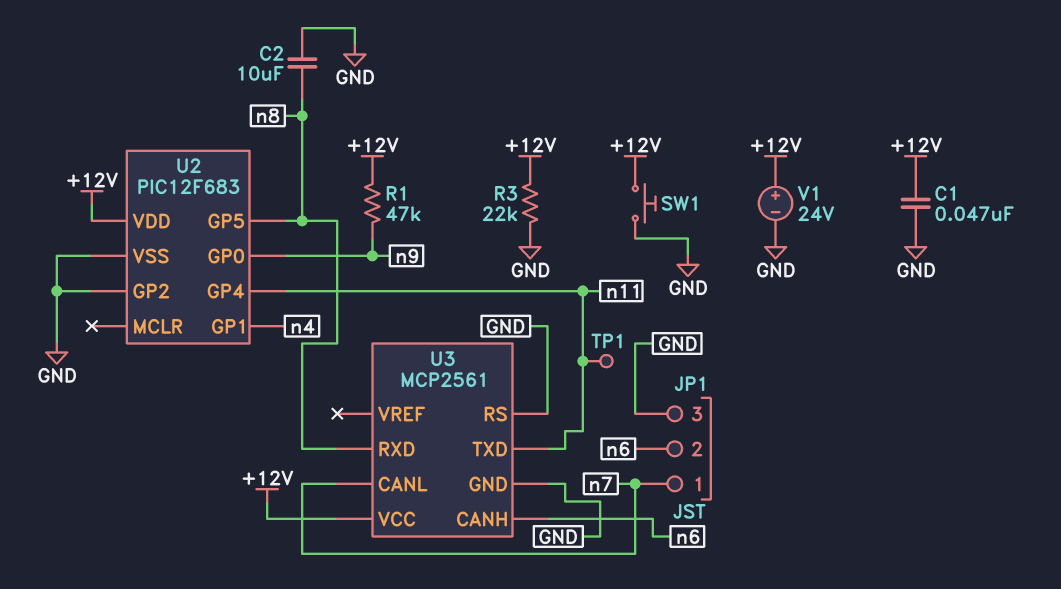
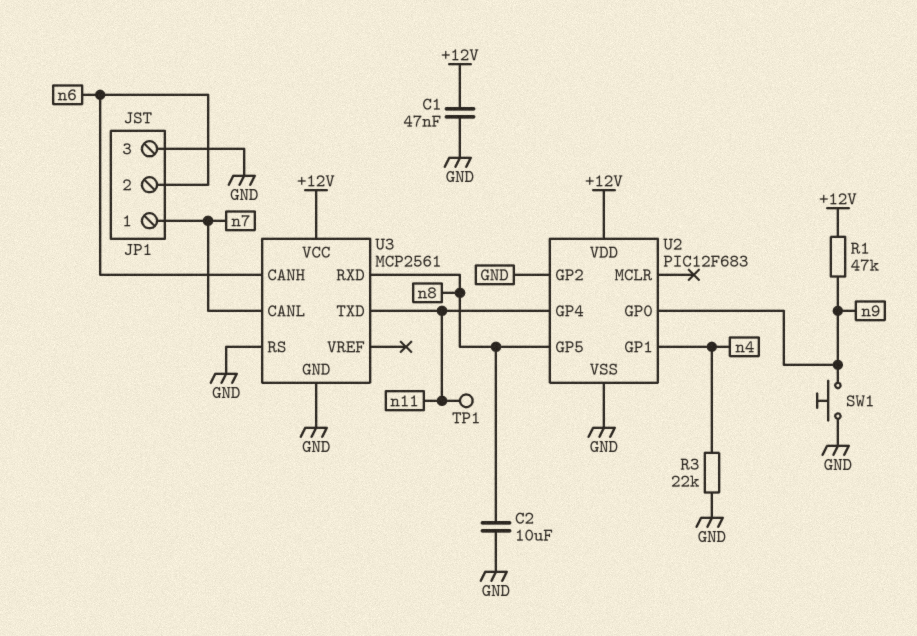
R3: 22k (+12V, GND) -> 22k (GND, n4)
SW1: button (+12V, GND) -> button (GND, n9)
V1: 24V (plus +12V, minus GND) -> none

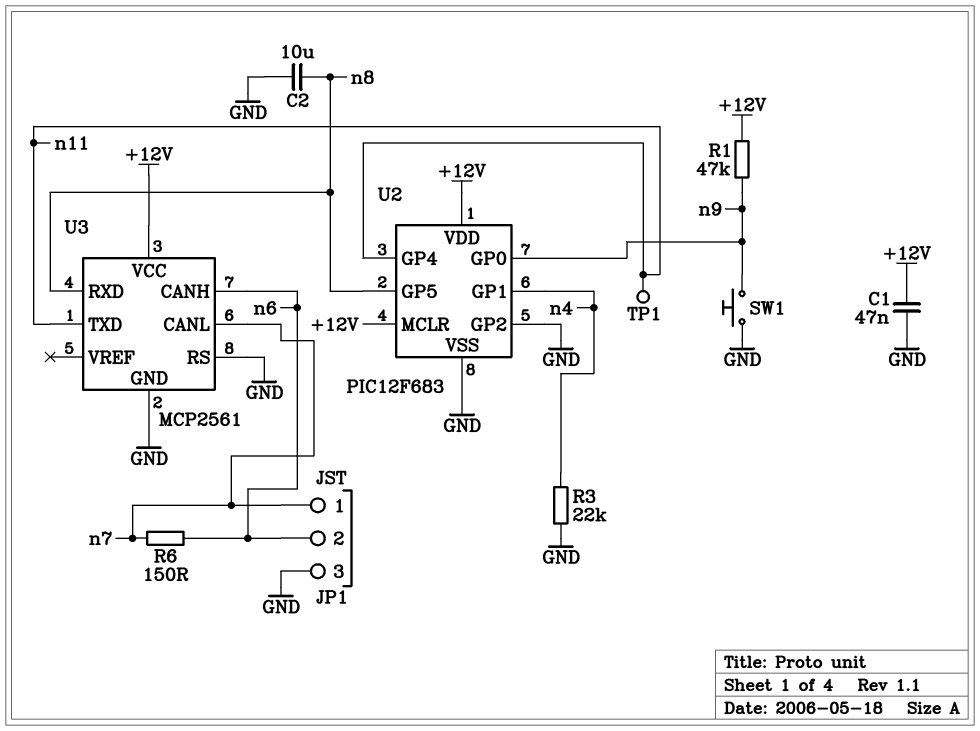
R6: none -> 150 (n6, n7)
U2 pin MCLR: none -> +12V

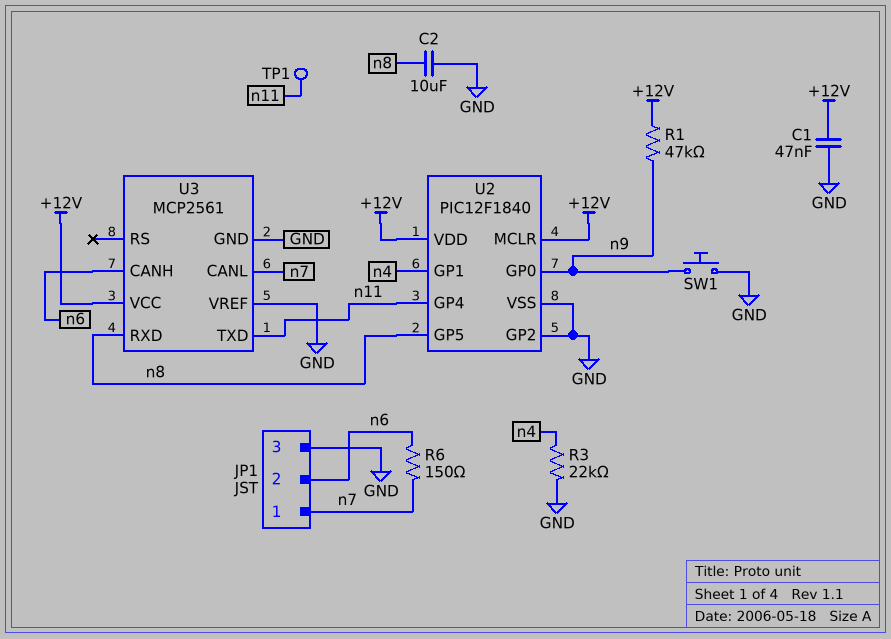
U2: PIC12F683 -> PIC12F1840
U3 pin RS: GND -> none
U3 pin VREF: none -> GND

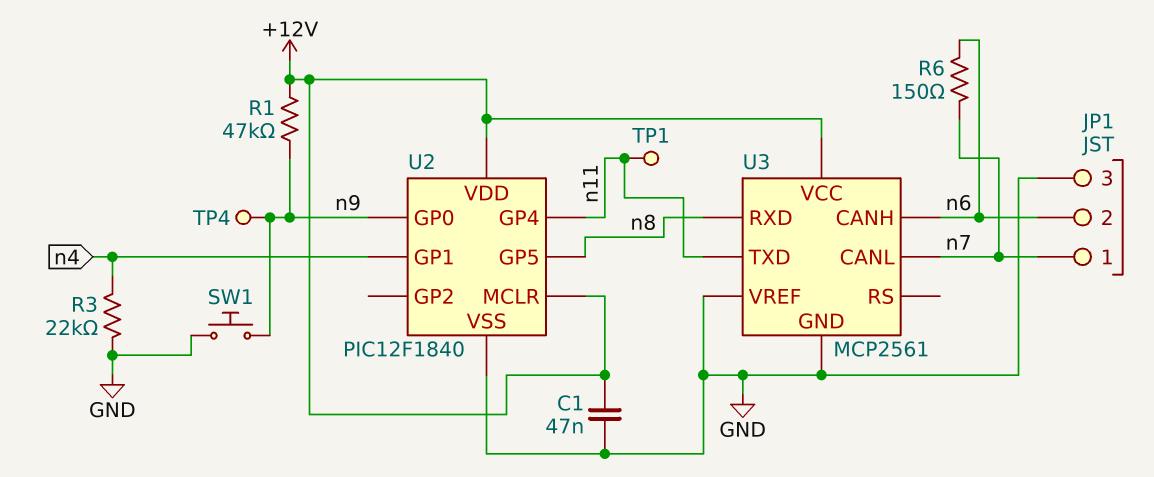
C2: 10uF (GND, n8) -> none
TP4: none -> test point (n9)
U2 pin GP2: GND -> none

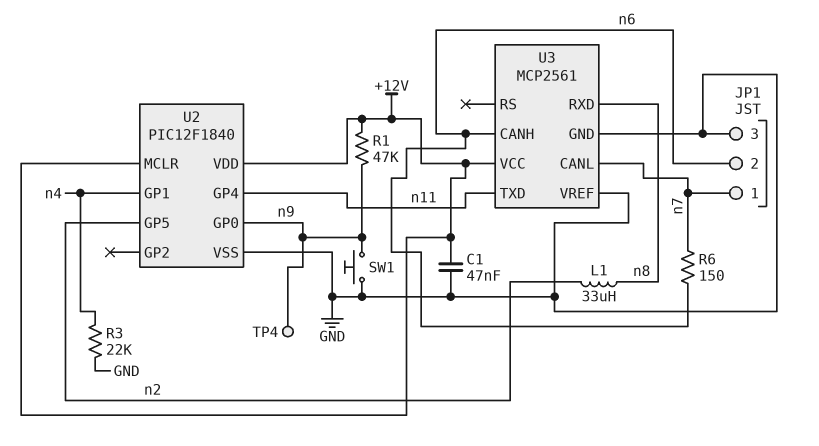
L1: none -> 33uH (n2, n8)
TP1: test point (n11) -> none
U2 pin GP5: n8 -> n2

